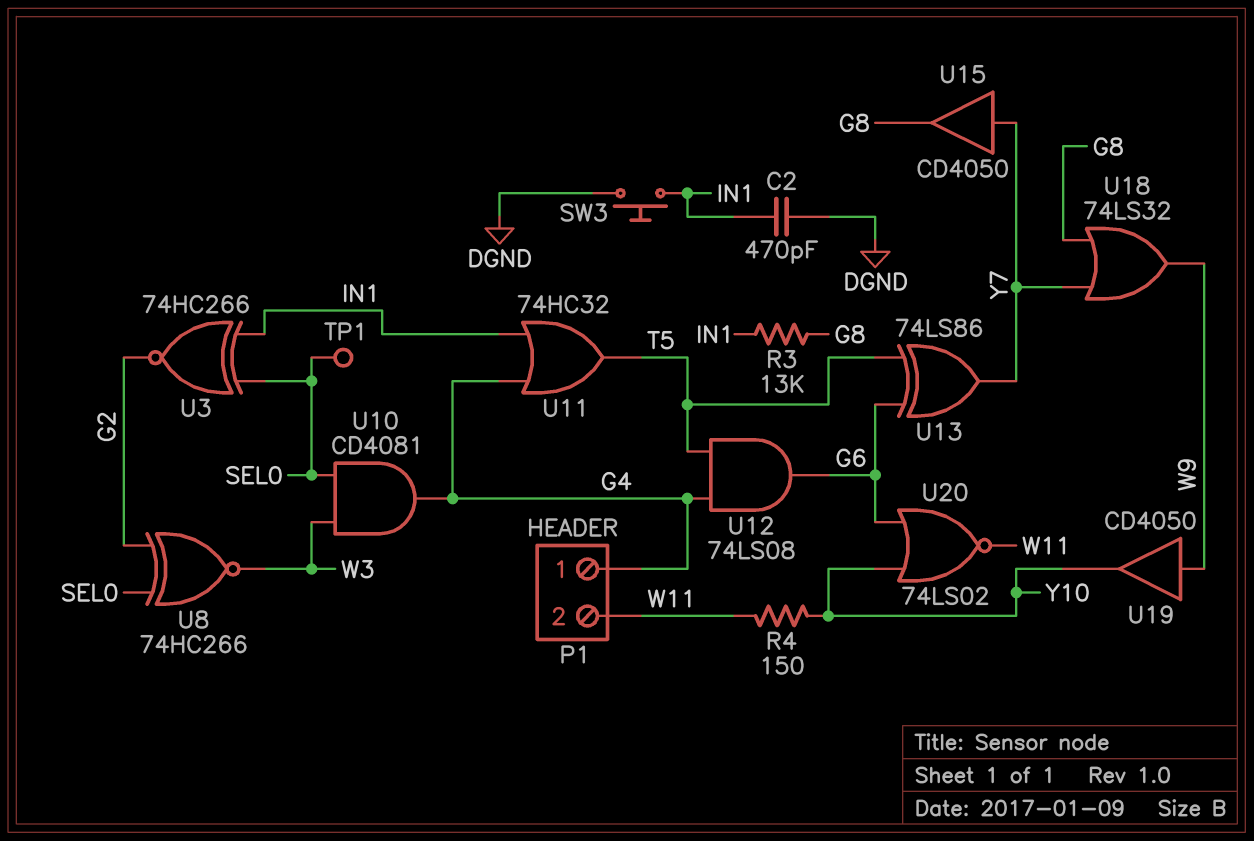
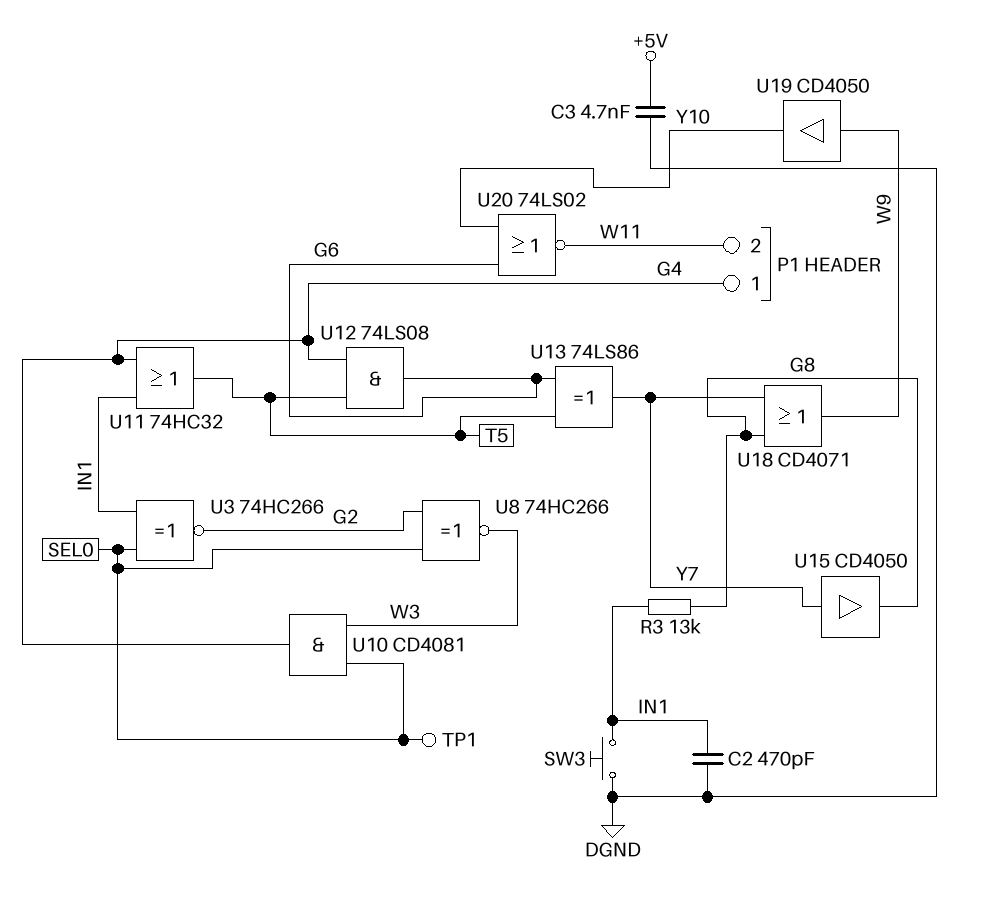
C3: none -> 4.7nF (+5V, DGND)
R4: 150 (W11, Y10) -> none
U18: OR 74LS32 (in G8, in Y7, out W9) -> OR CD4071 (in G8, in Y7, out W9)

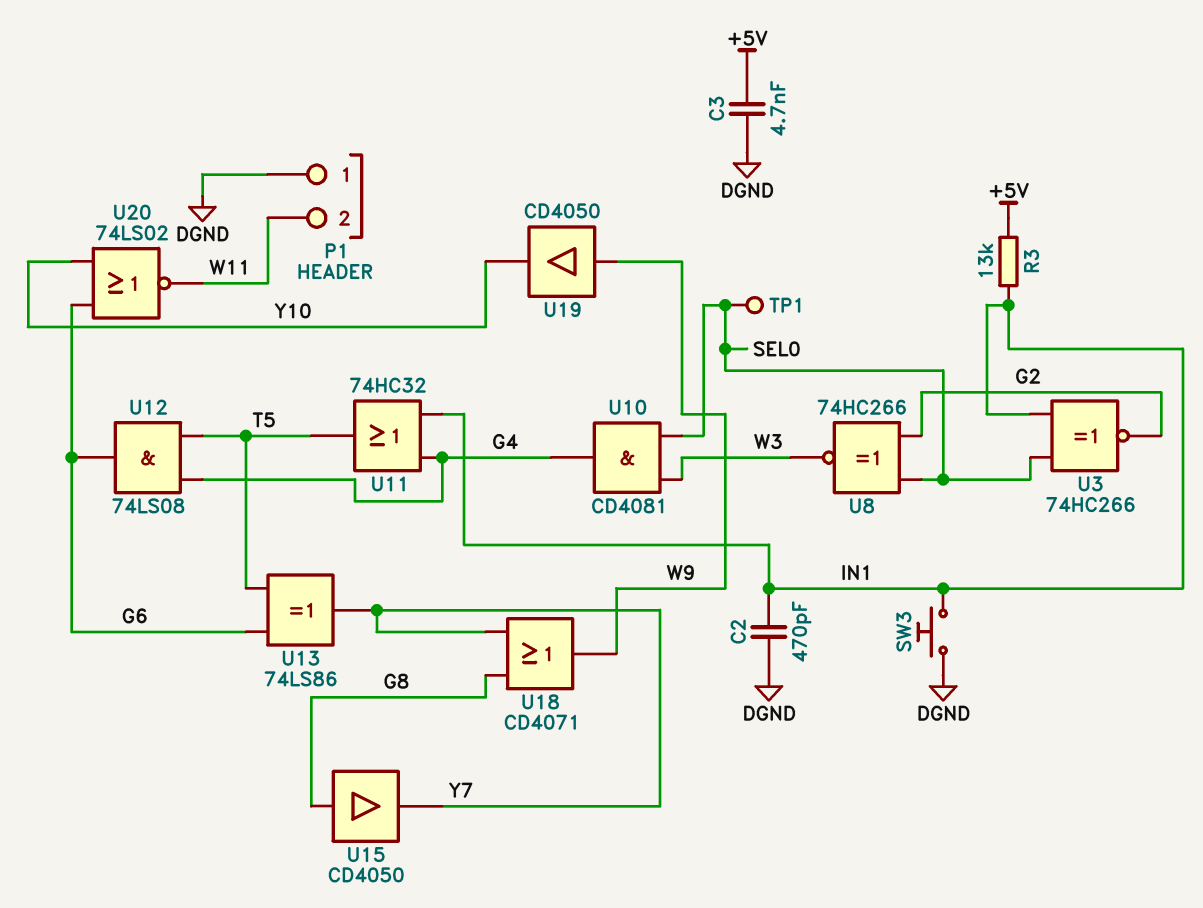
P1 pin 1: G4 -> DGND
R3: 13k (G8, IN1) -> 13k (+5V, IN1)
U15: buffer CD4050 (in Y7, out G8) -> buffer CD4050 (in G8, out Y7)

